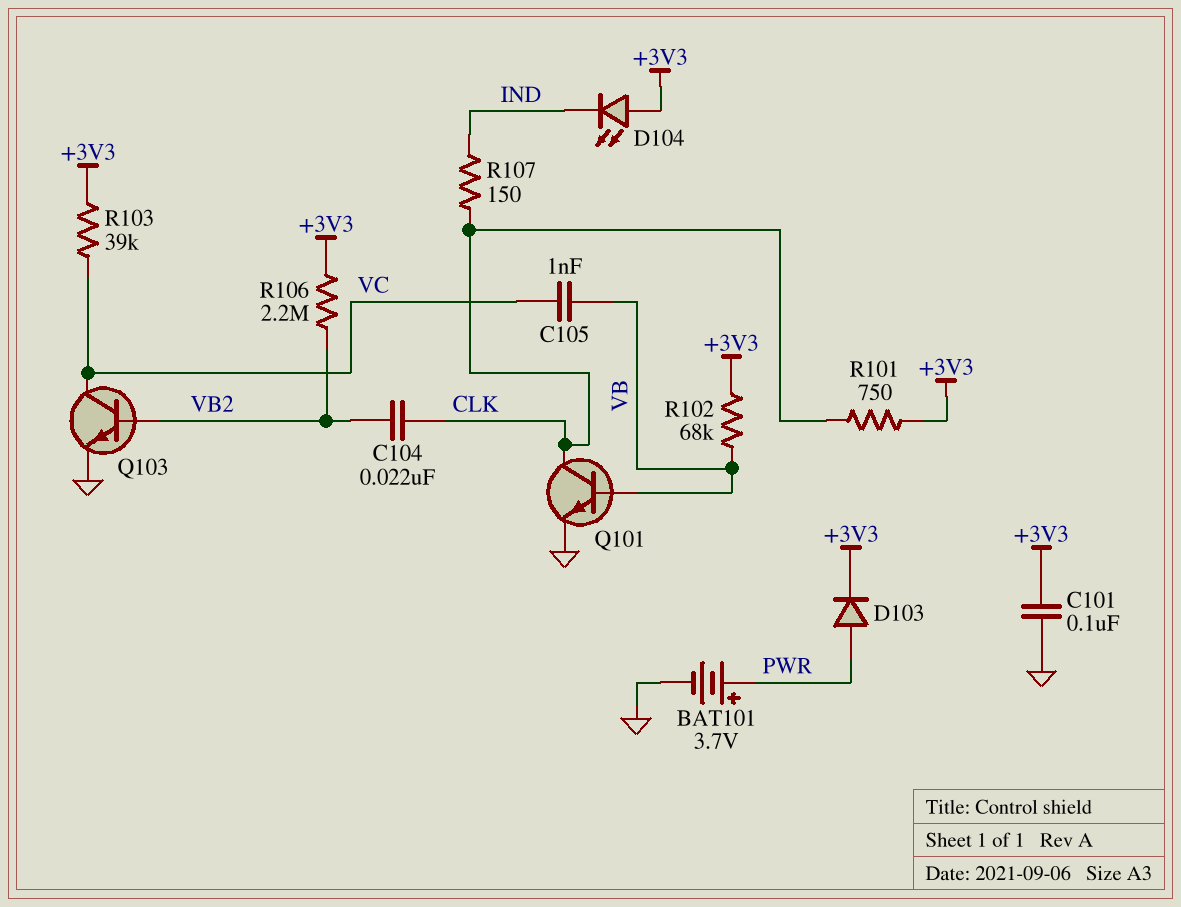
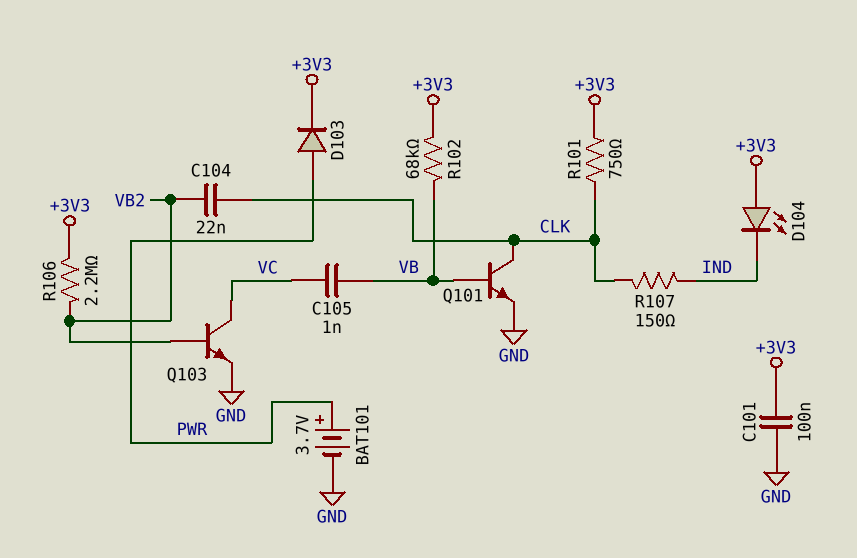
R103: 39k (+3V3, VC) -> none

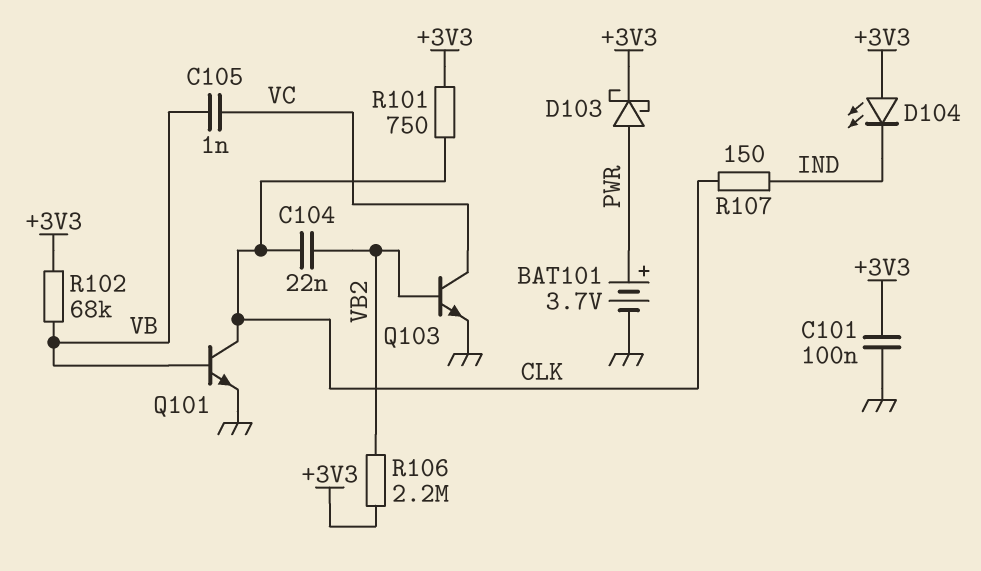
D103: diode (A PWR, K +3V3) -> schottky (A PWR, K +3V3)

